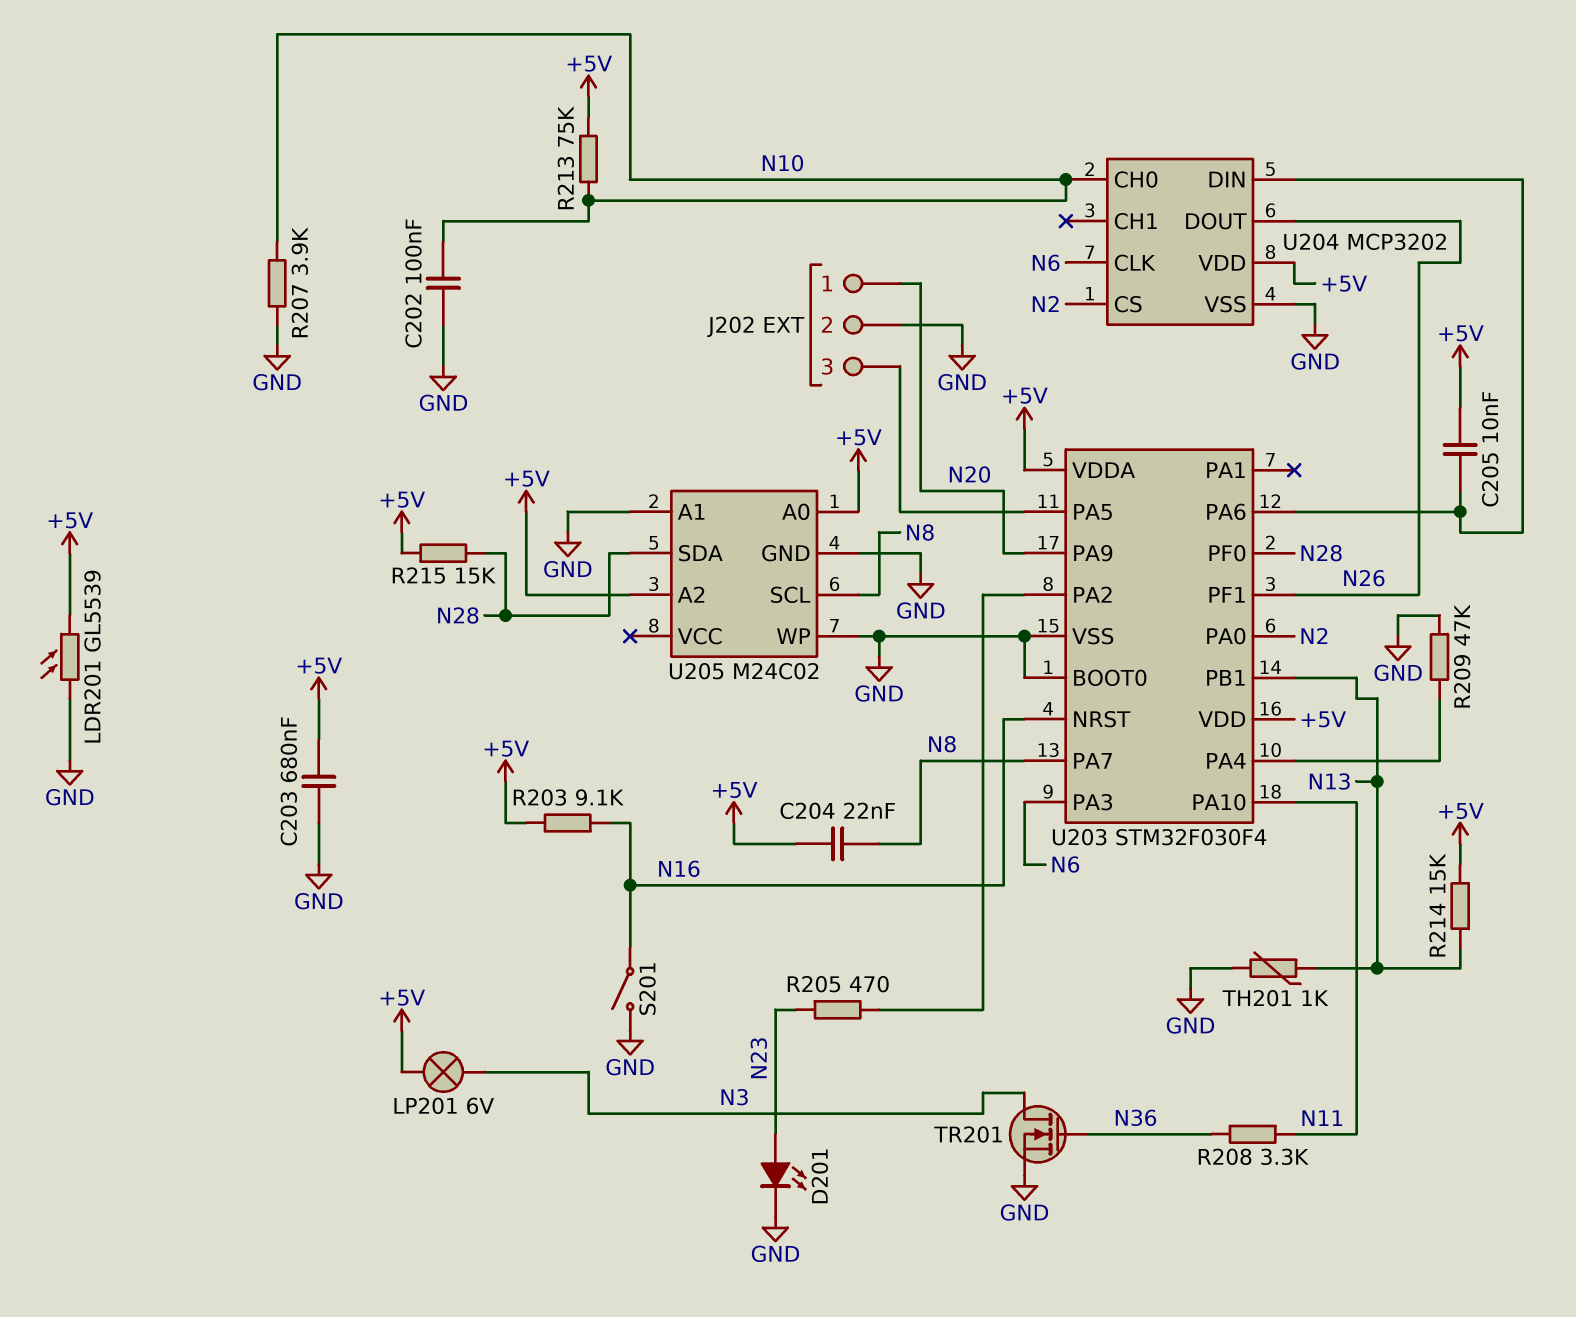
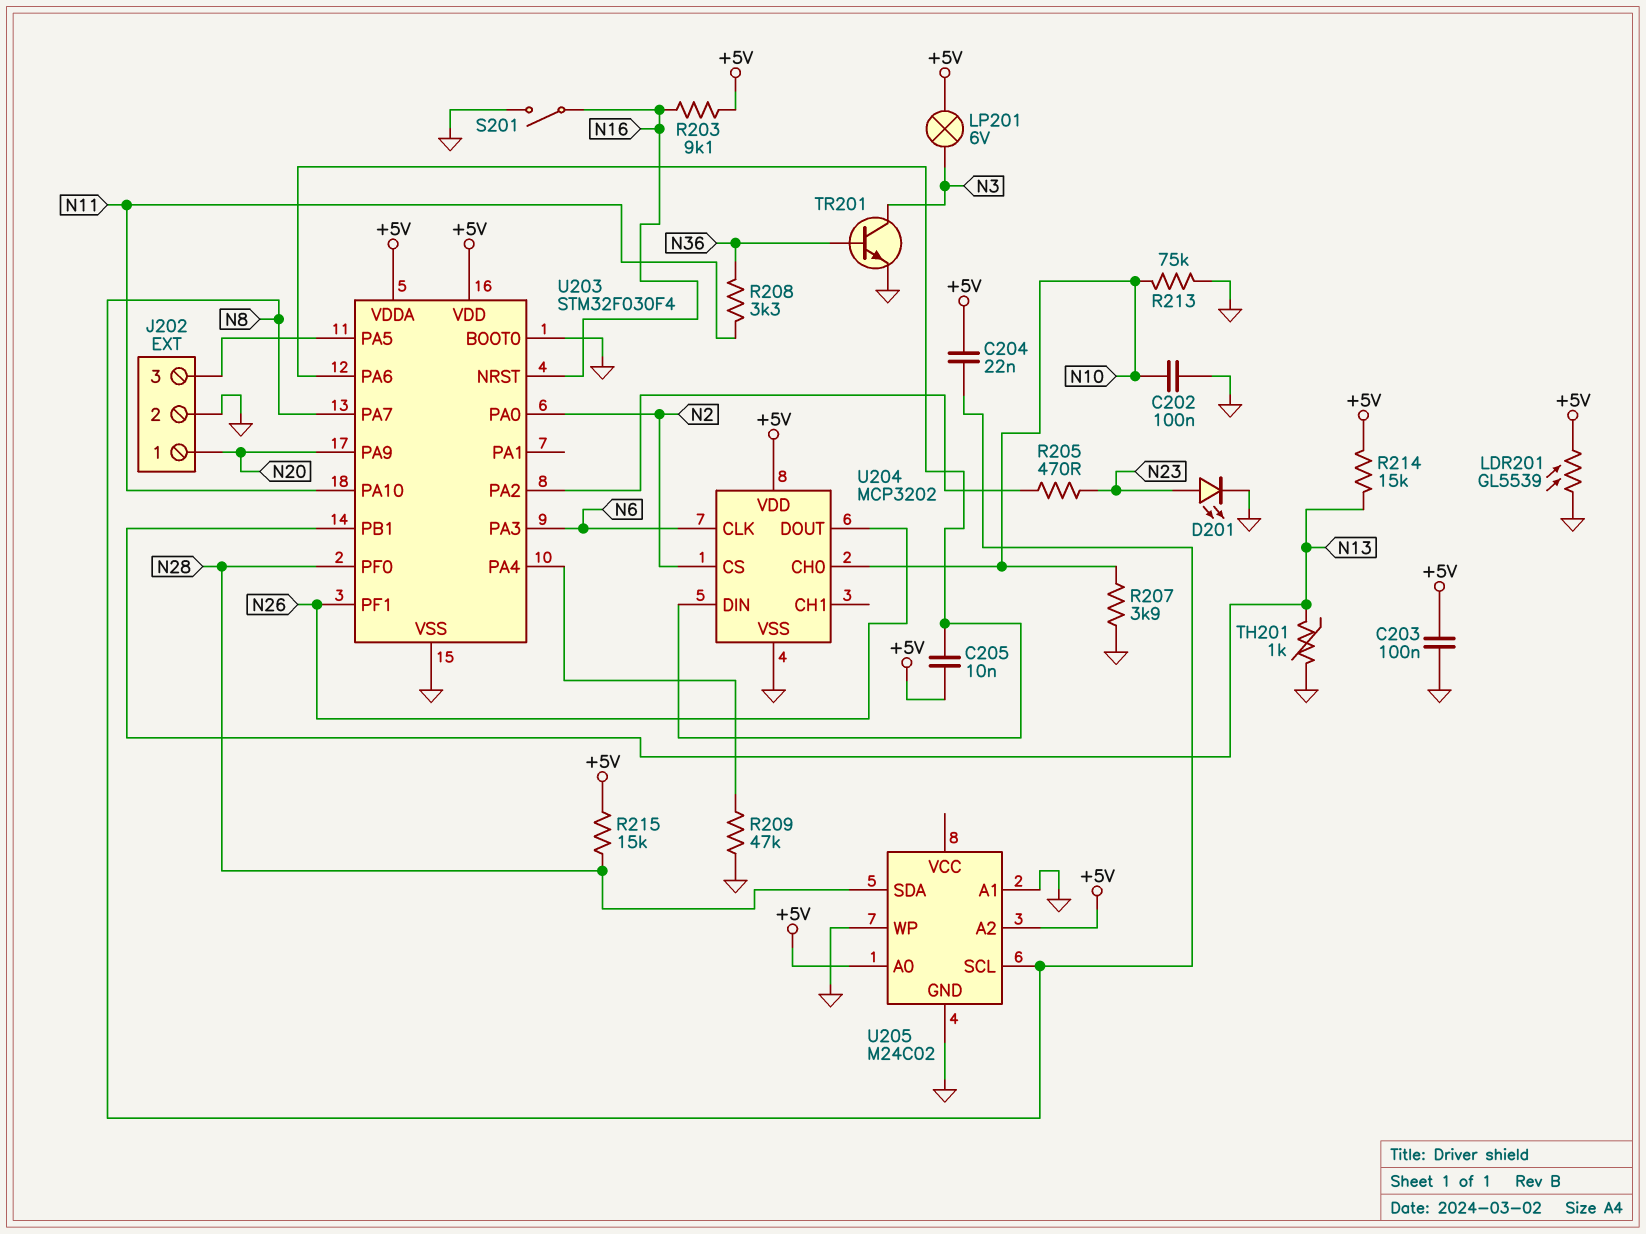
C203: 680nF (+5V, GND) -> 100nF (+5V, GND)
R213: 75k (+5V, N10) -> 75k (GND, N10)
TR201: NMOS (G N36, D N3, S GND) -> NPN (B N36, C N3, E GND)

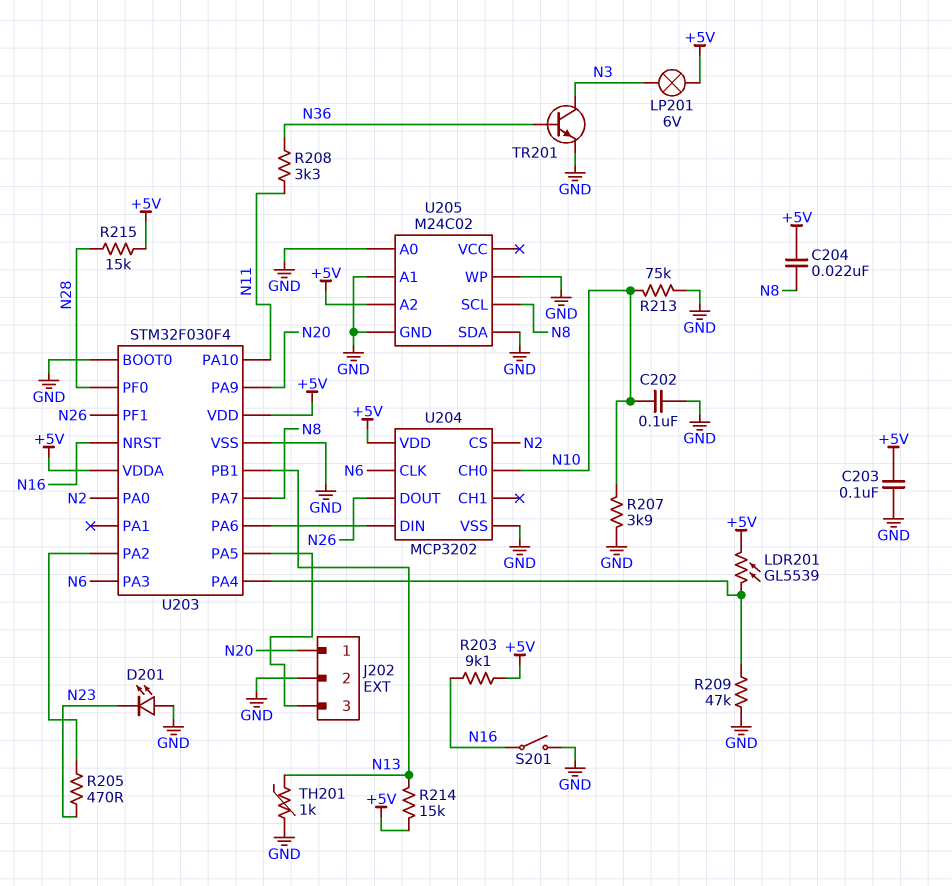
C205: 10nF (+5V, U203/PA6) -> none
D201: LED (A N23, K GND) -> LED (A GND, K N23)
LDR201: GL5539 (+5V, GND) -> GL5539 (+5V, U203/PA4)
U205 pin A0: +5V -> GND
U205 pin SDA: N28 -> GND

